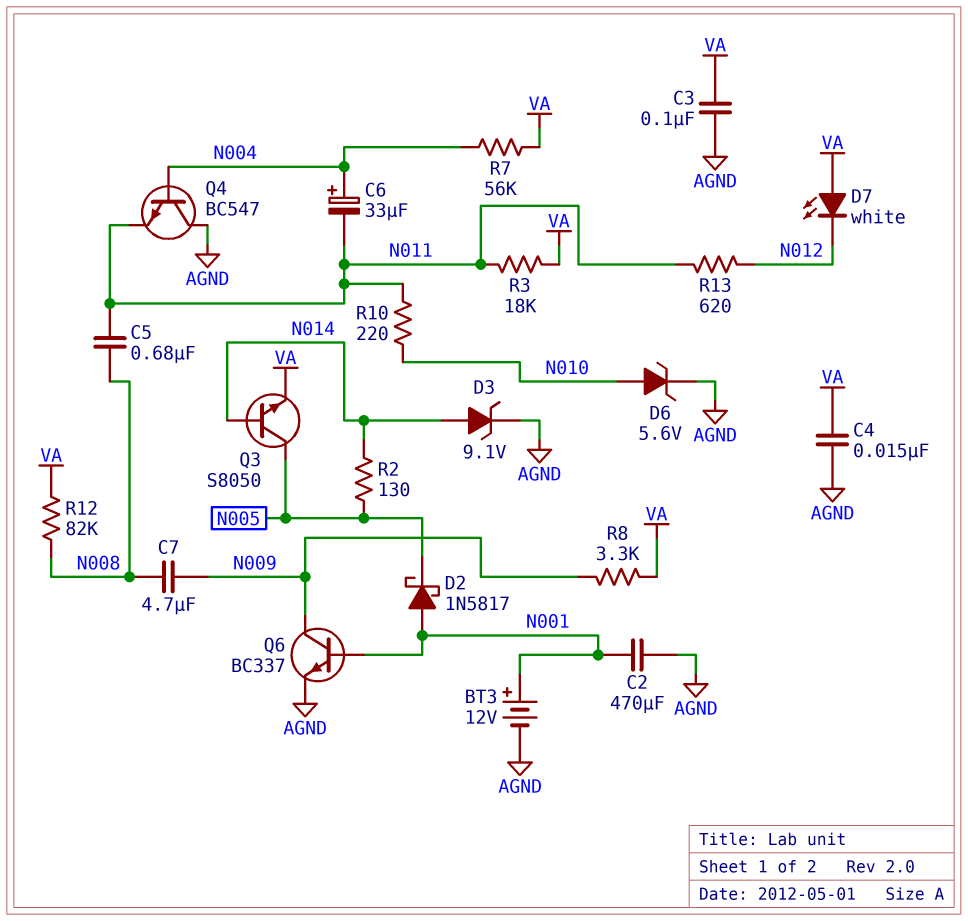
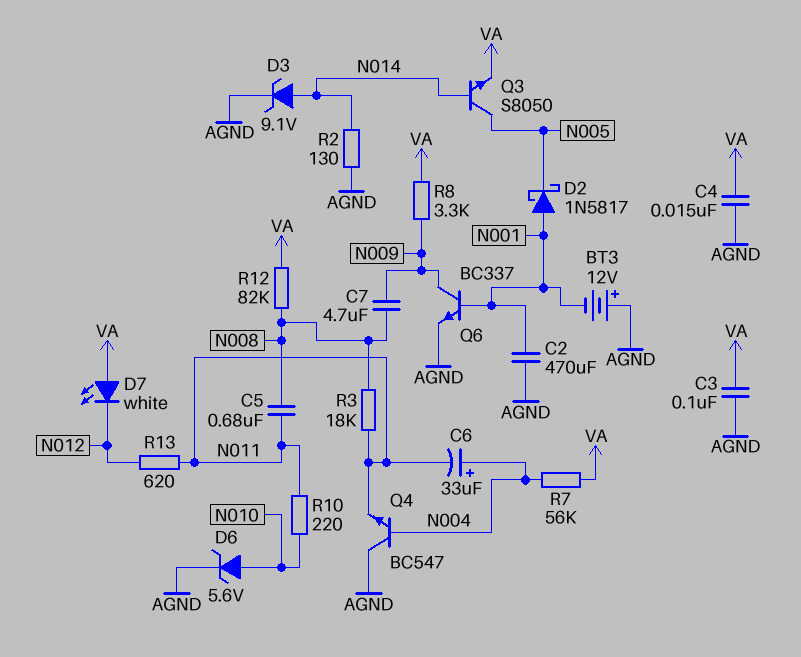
BT3: 12V (plus N001, minus AGND) -> 12V (plus AGND, minus N001)
R2: 130 (N005, N014) -> 130 (AGND, N014)
R3: 18k (N011, VA) -> 18k (N008, N011)

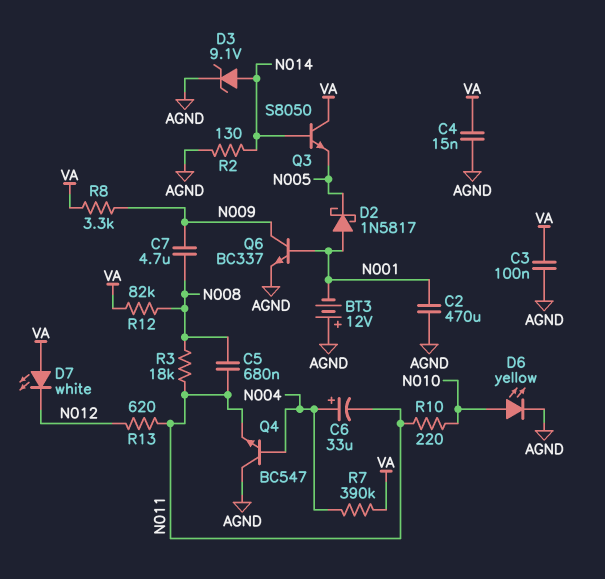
D6: zener 5.6V (A N010, K AGND) -> LED yellow (A N010, K AGND)
Q3: NPN S8050 (B N014, C N005, E VA) -> NPN S8050 (B N014, C VA, E N005)
R7: 56k (N004, VA) -> 390k (N004, VA)

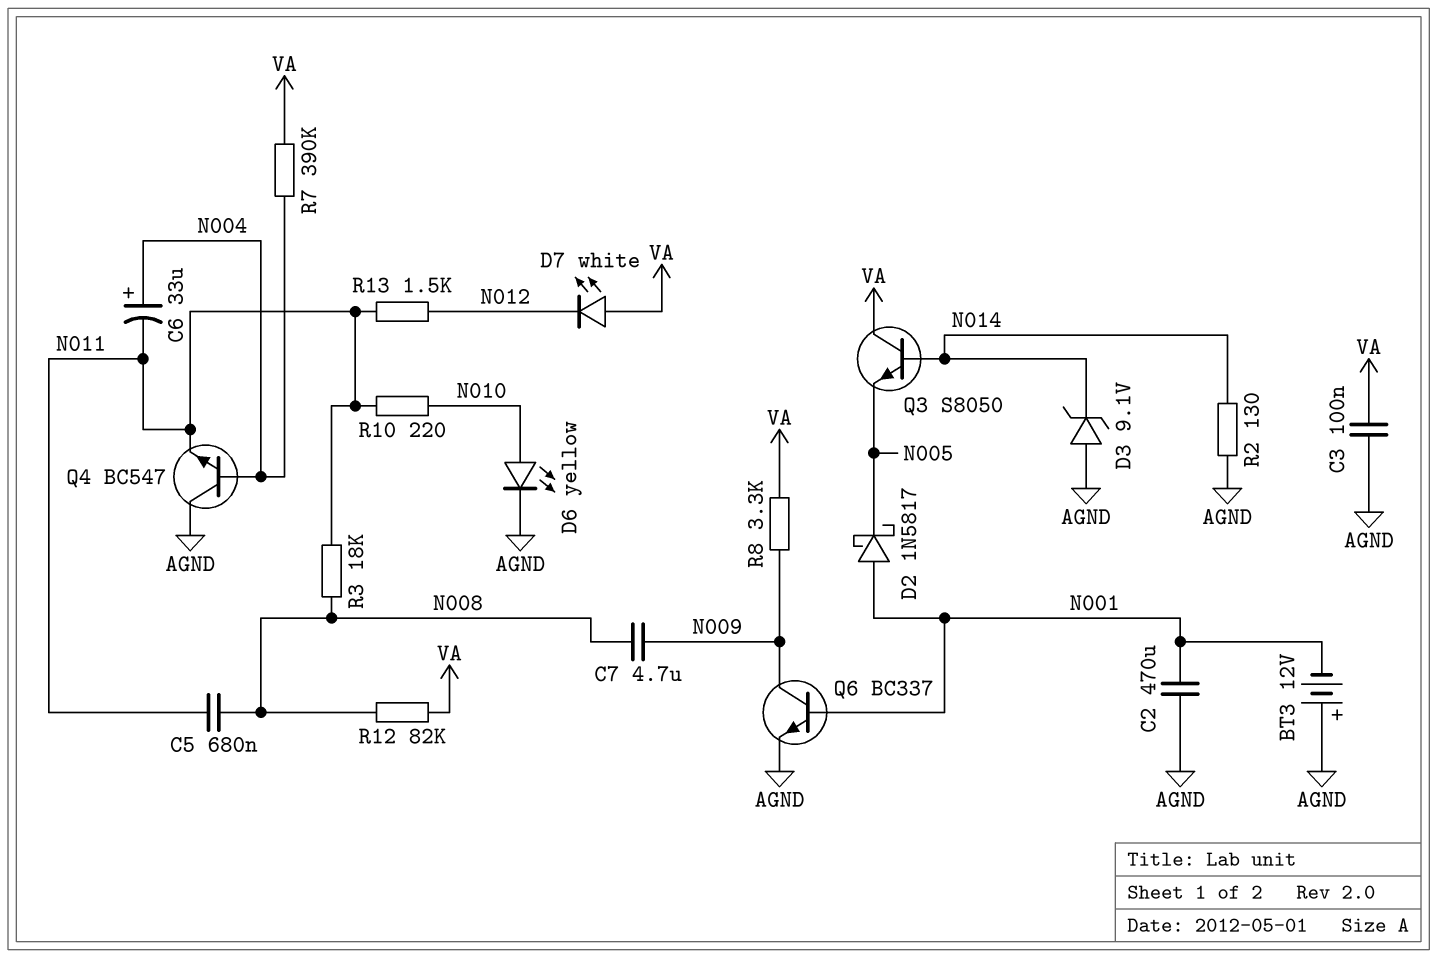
C4: 15nF (AGND, VA) -> none
D3: zener 9.1V (A N014, K AGND) -> zener 9.1V (A AGND, K N014)
R13: 620 (N011, N012) -> 1.5k (N011, N012)

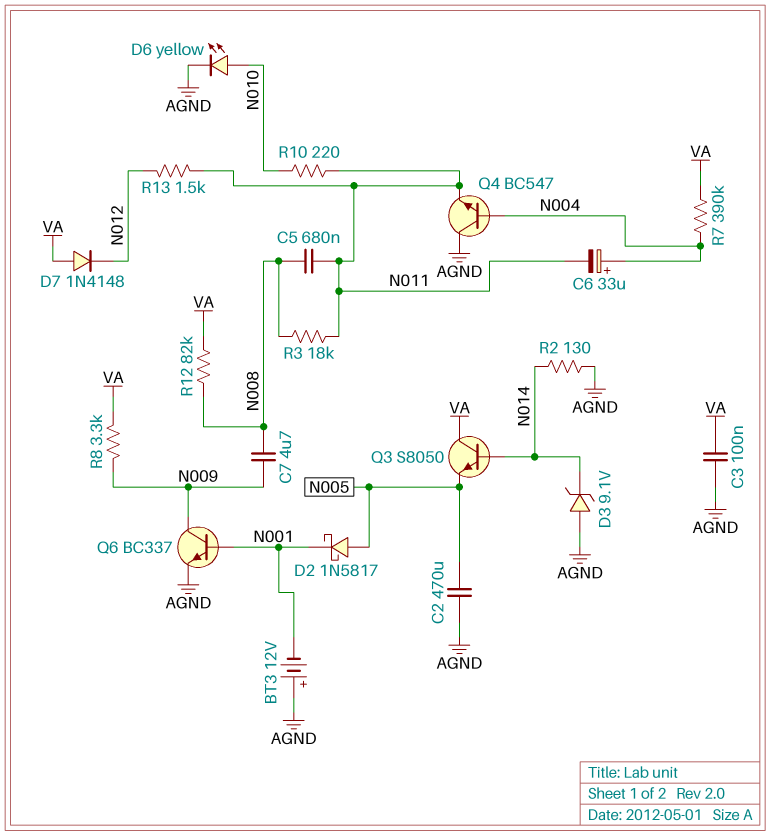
C2: 470uF (AGND, N001) -> 470uF (AGND, N005)
D2: schottky 1N5817 (A N001, K N005) -> schottky 1N5817 (A N005, K N001)
D7: LED white (A VA, K N012) -> diode 1N4148 (A VA, K N012)

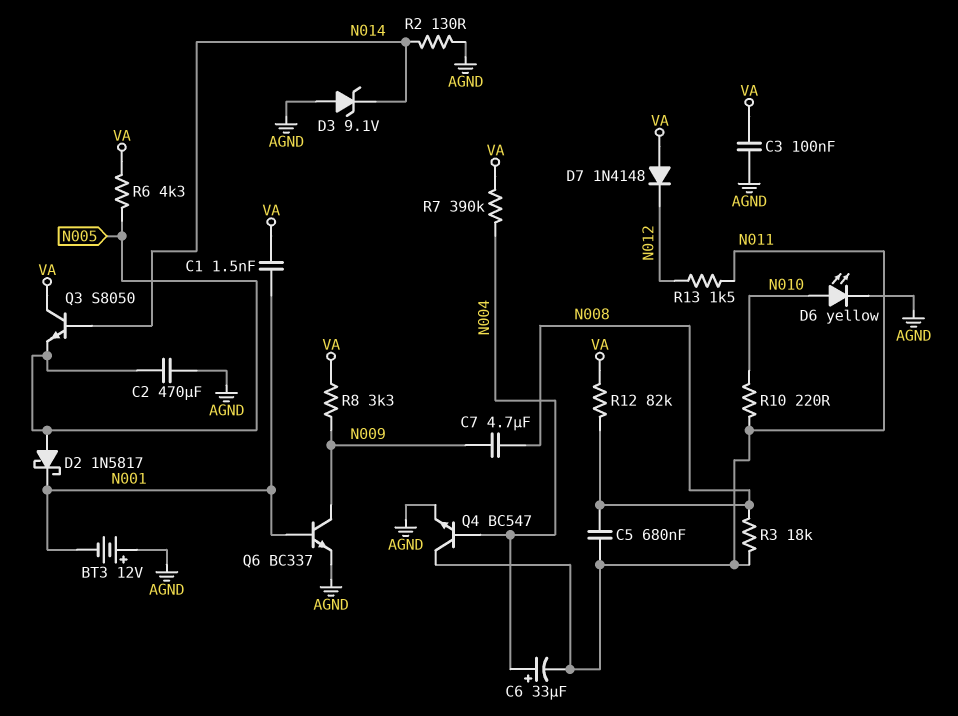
C1: none -> 1.5nF (N001, VA)
Q4: NPN BC547 (B N004, C AGND, E N011) -> NPN BC547 (B N004, C N011, E AGND)
R6: none -> 4.3k (N005, VA)

